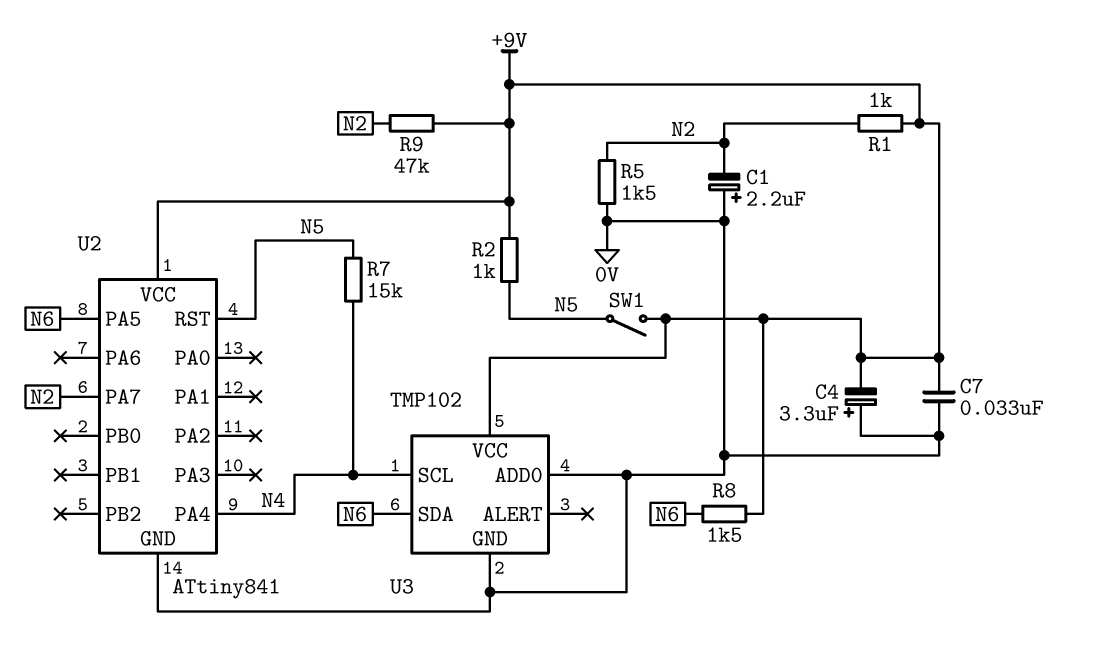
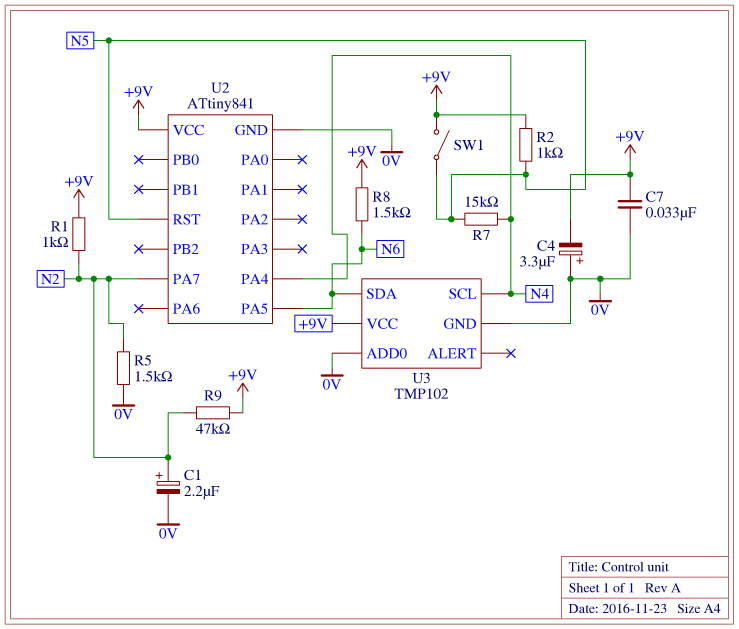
C1: 2.2uF (plus 0V, minus N2) -> 2.2uF (plus N2, minus 0V)

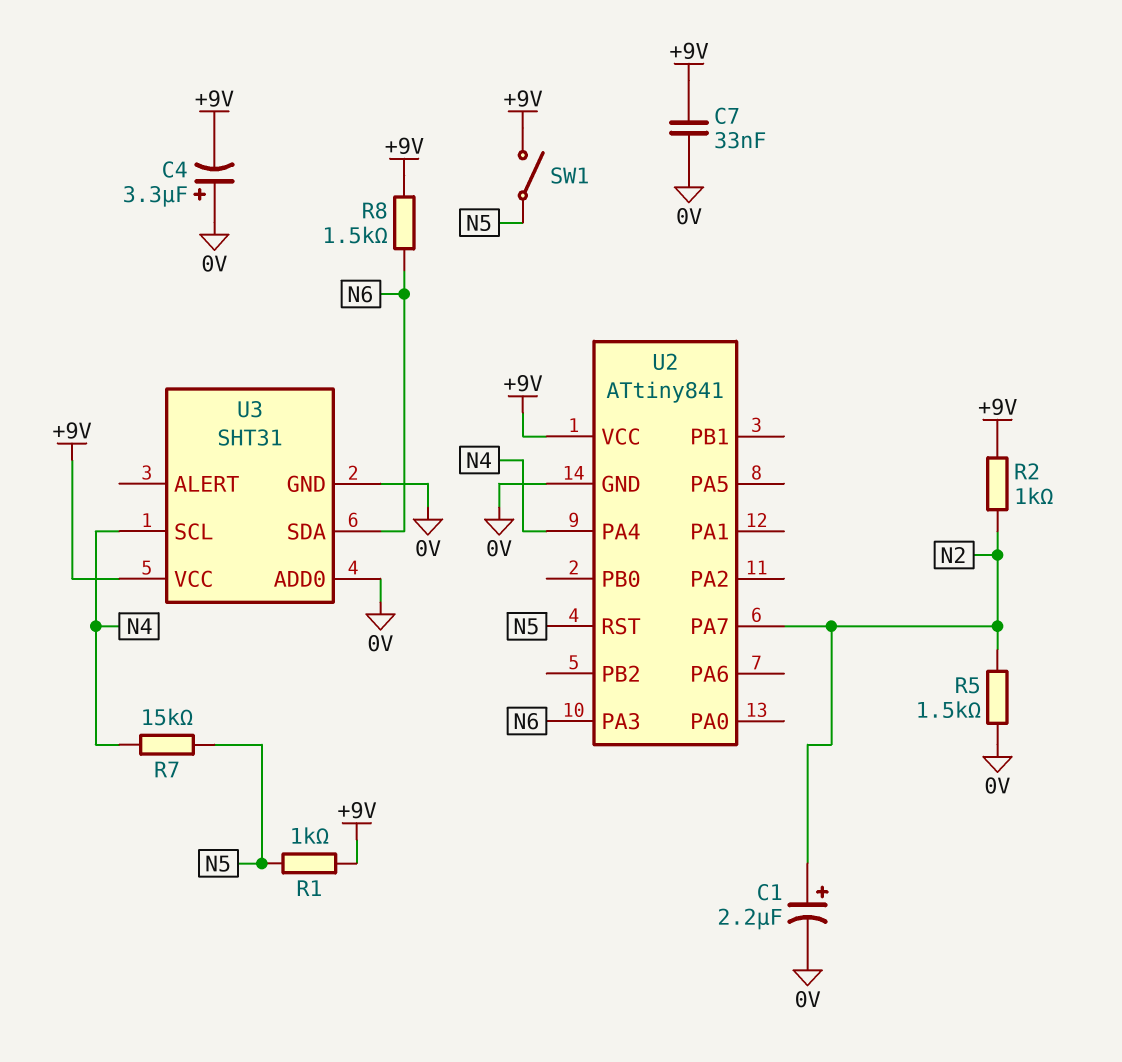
R1: 1k (+9V, N2) -> 1k (+9V, N5)
R2: 1k (+9V, N5) -> 1k (+9V, N2)
R9: 47k (+9V, N2) -> none
U2 pin PA3: none -> N6
U2 pin PA5: N6 -> none
U3: TMP102 -> SHT31

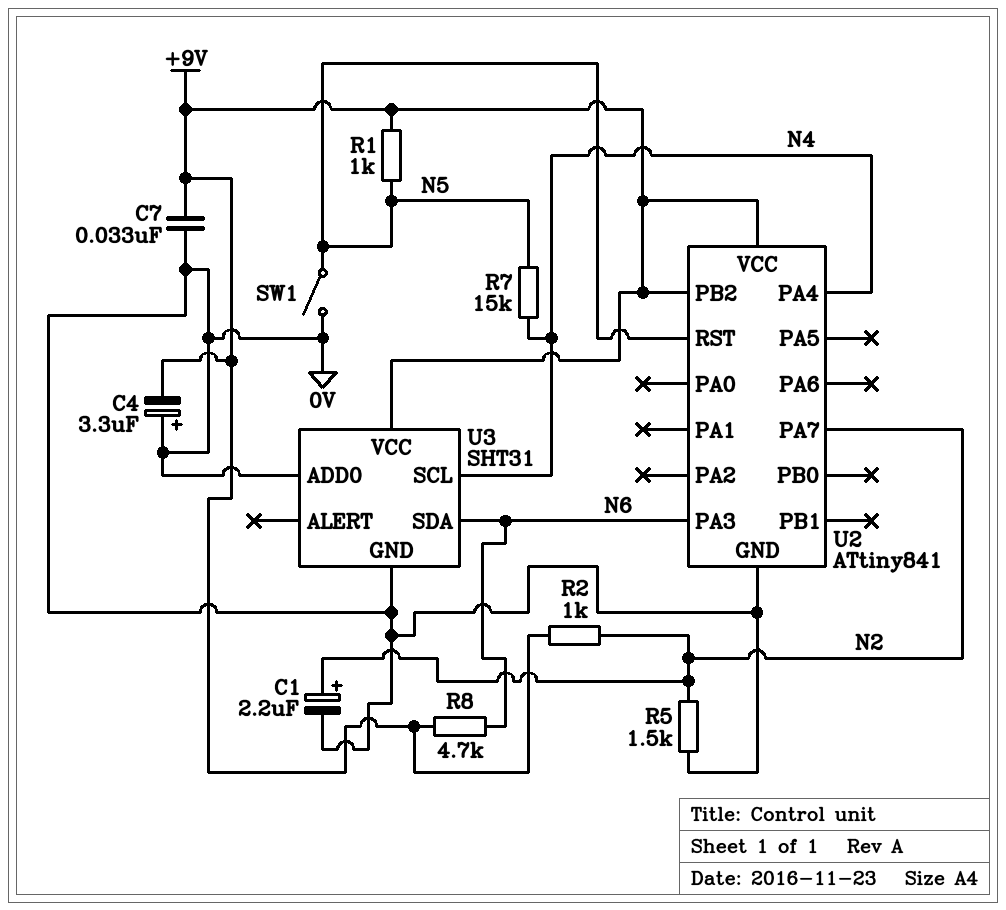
R8: 1.5k (+9V, N6) -> 4.7k (+9V, N6)
SW1: switch (+9V, N5) -> switch (0V, N5)
U2 pin PB2: none -> +9V

